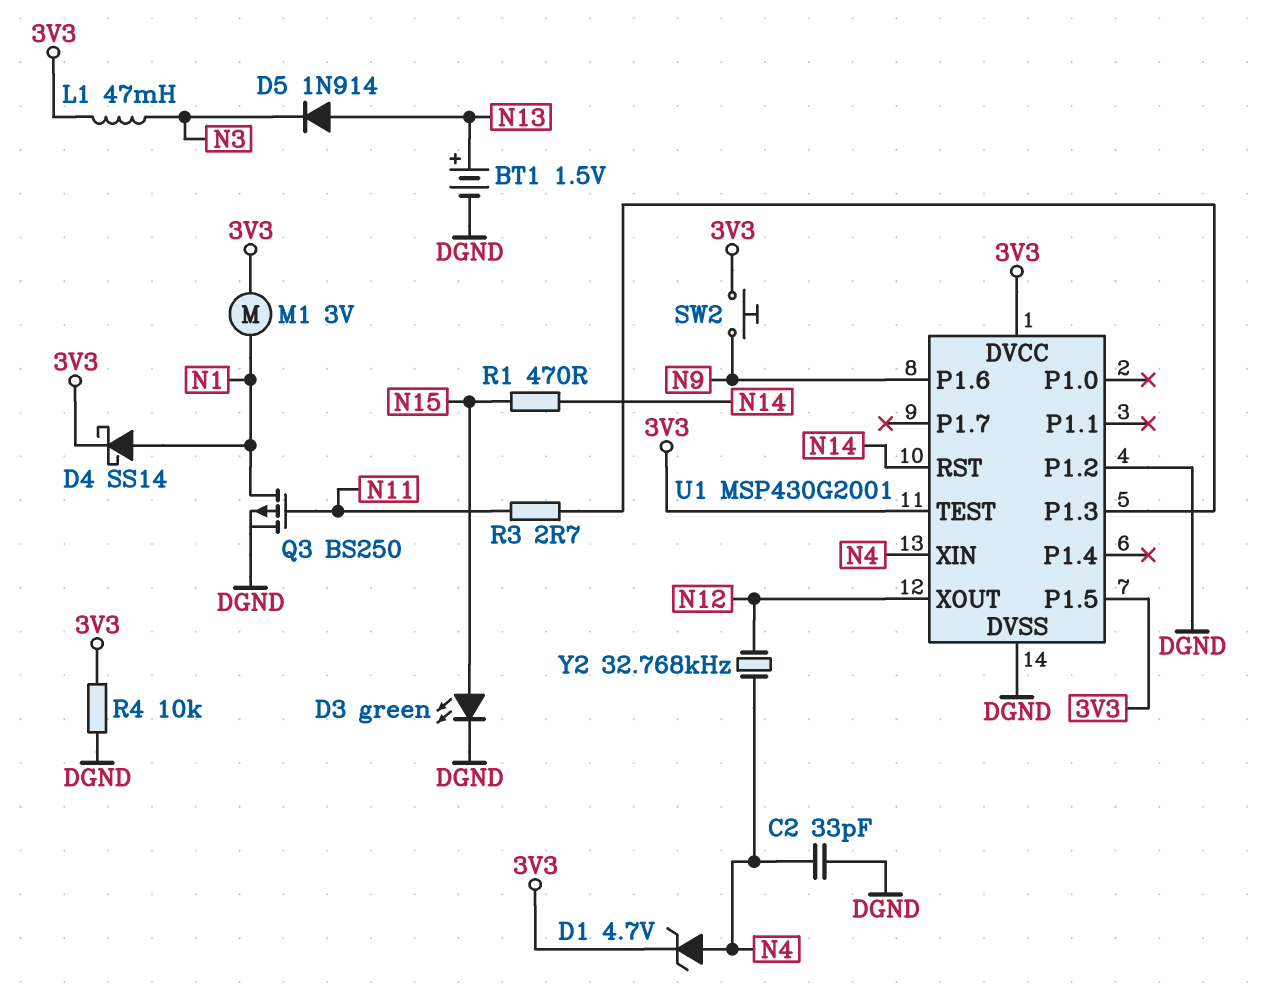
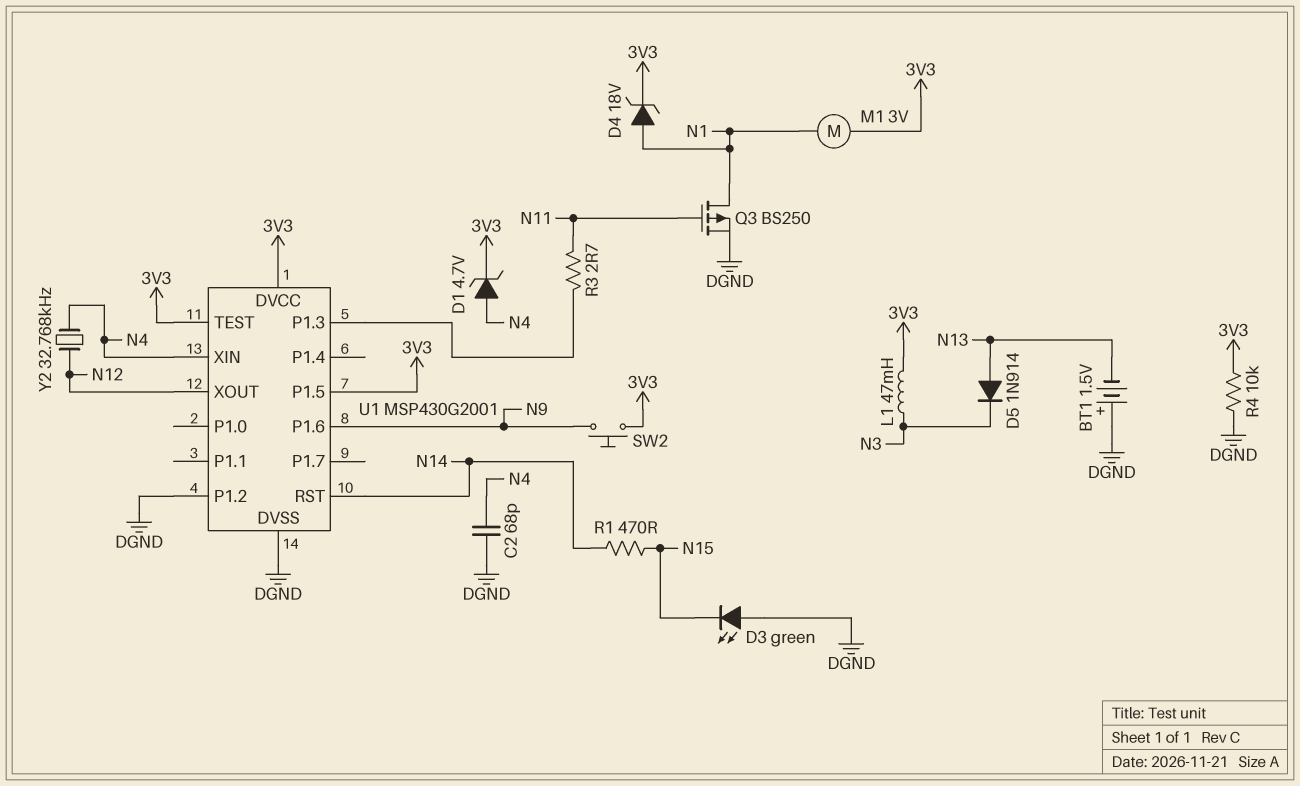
BT1: 1.5V (plus N13, minus DGND) -> 1.5V (plus DGND, minus N13)
C2: 33pF (DGND, N4) -> 68pF (DGND, N4)
D3: LED green (A N15, K DGND) -> LED green (A DGND, K N15)
D4: schottky SS14 (A N1, K 3V3) -> zener 18V (A N1, K 3V3)

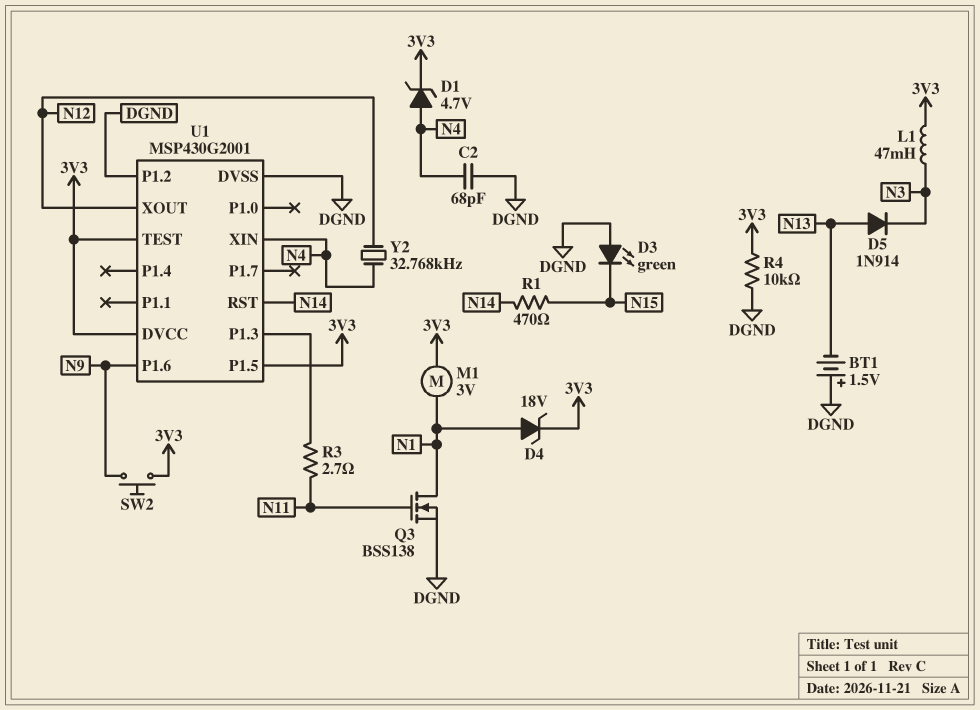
Q3: PMOS BS250 (G N11, D N1, S DGND) -> NMOS BSS138 (G N11, D N1, S DGND)

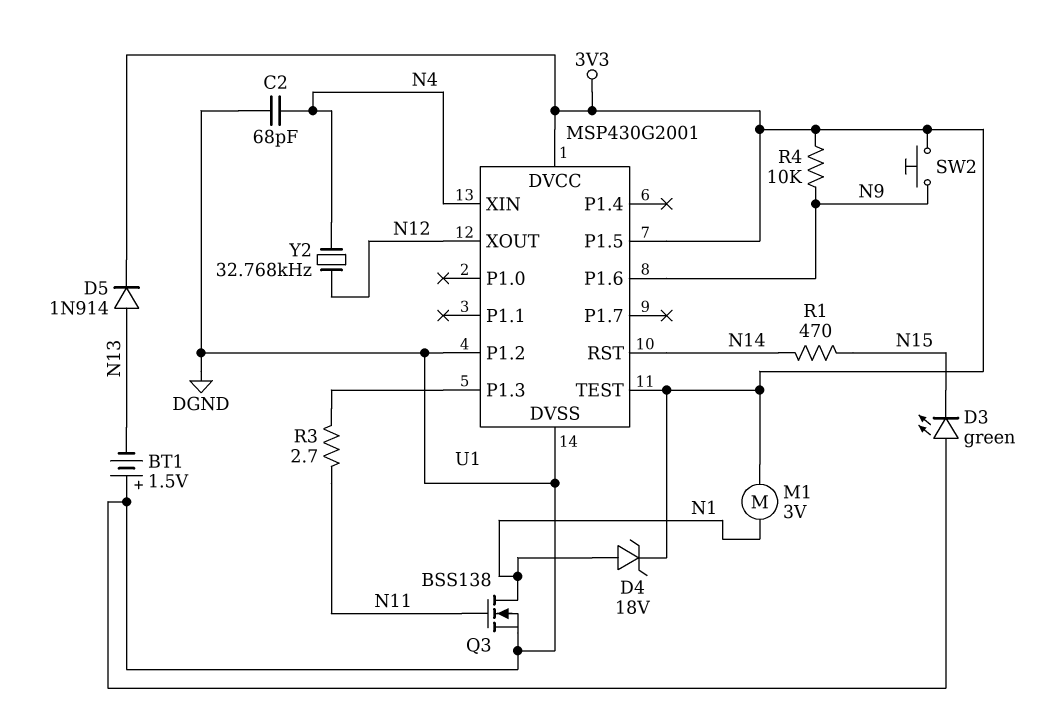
D1: zener 4.7V (A N4, K 3V3) -> none
D5: diode 1N914 (A N13, K N3) -> diode 1N914 (A N13, K 3V3)
L1: 47mH (3V3, N3) -> none
R4: 10k (3V3, DGND) -> 10k (3V3, N9)

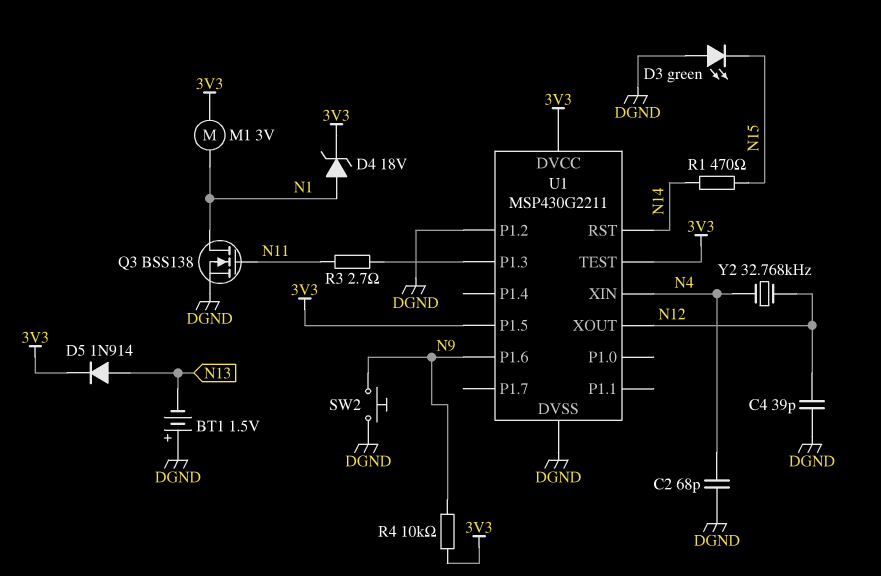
C4: none -> 39pF (DGND, N12)
SW2: button (3V3, N9) -> button (DGND, N9)
U1: MSP430G2001 -> MSP430G2211

